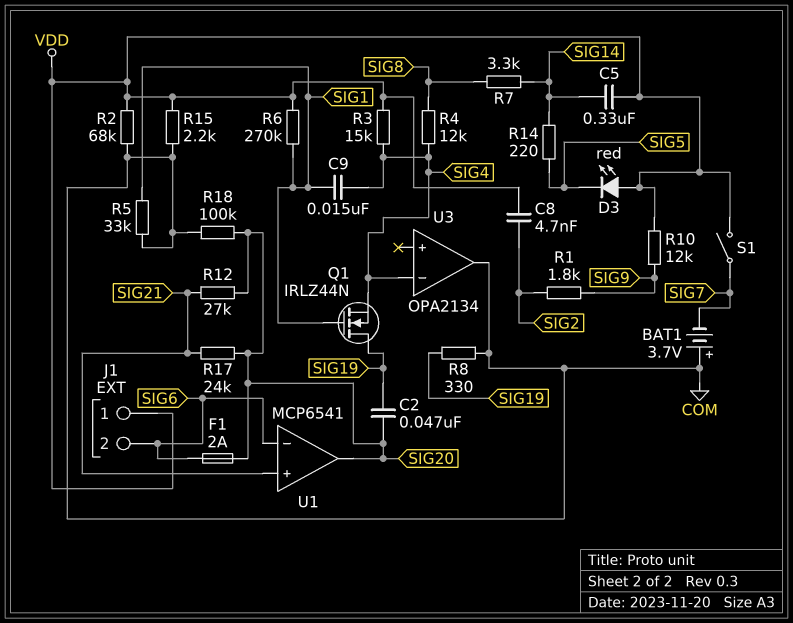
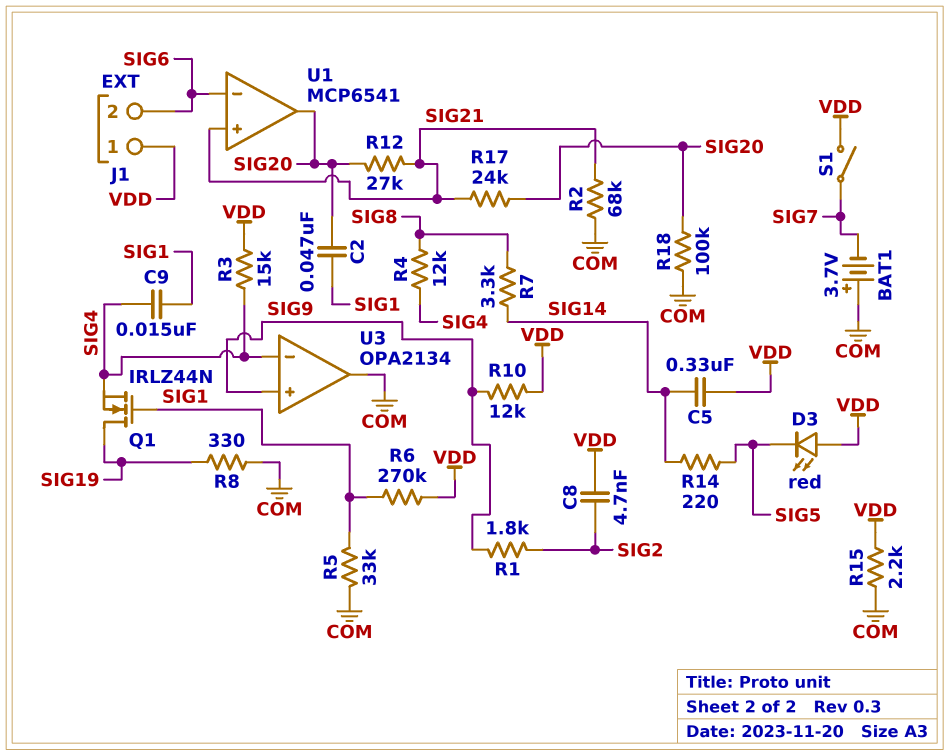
C2: 47nF (SIG19, SIG20) -> 47nF (SIG1, SIG20)
F1: 2A (SIG6, SIG20) -> none
R2: 68k (COM, VDD) -> 68k (COM, SIG21)
U3 pin in+: none -> SIG9

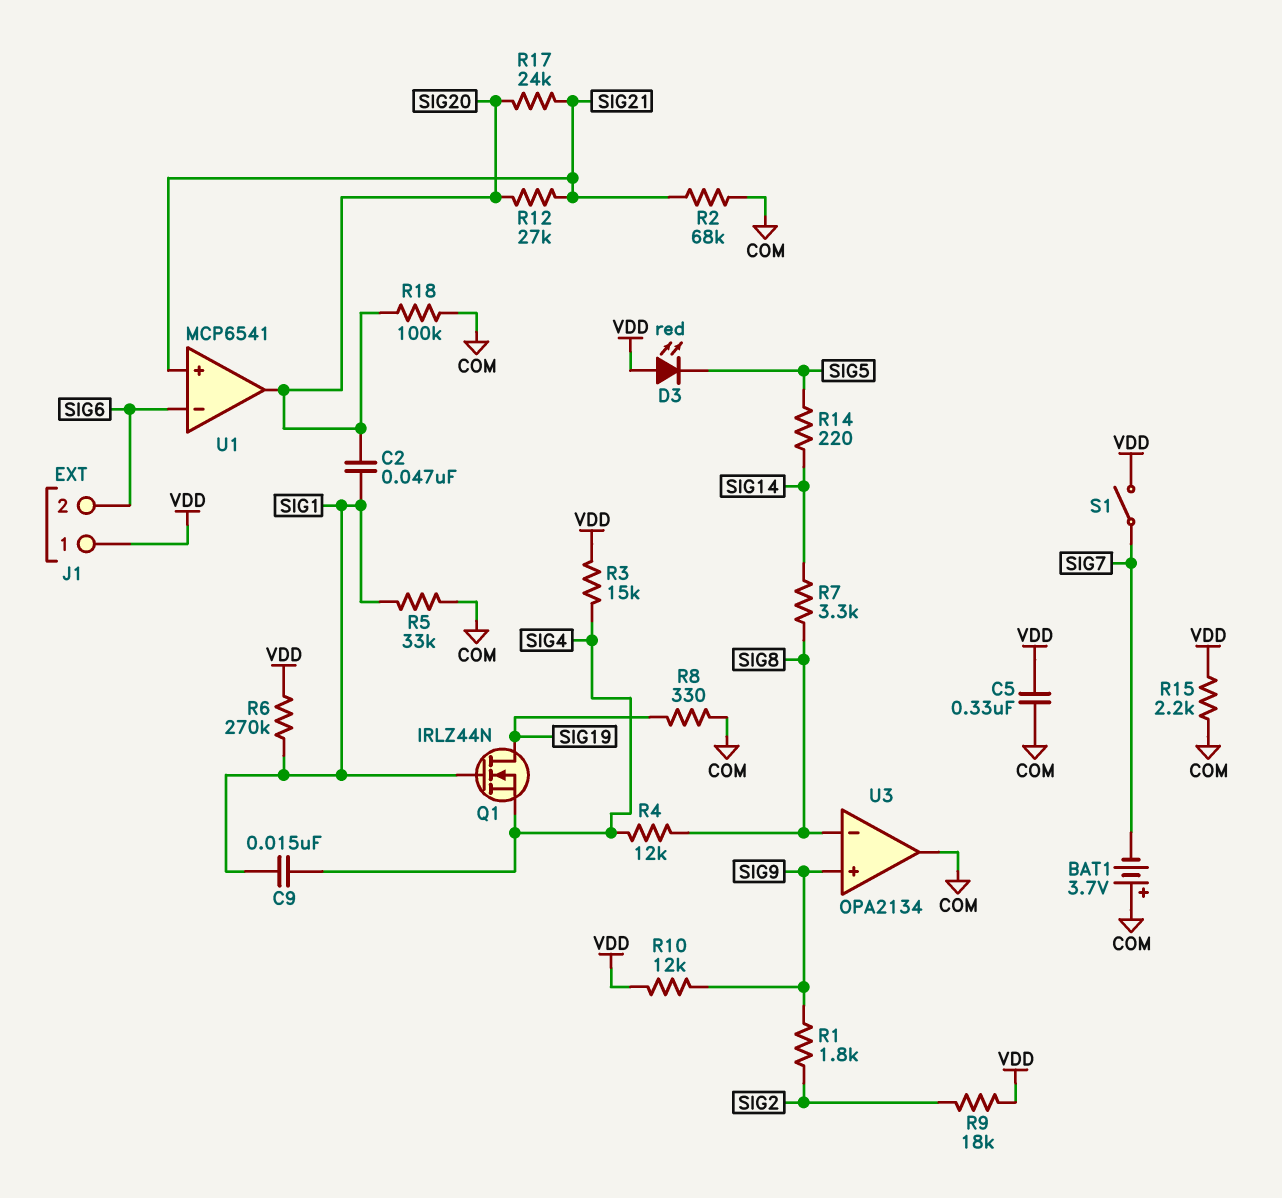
C5: 330nF (SIG14, VDD) -> 330nF (COM, VDD)
C8: 4.7nF (SIG2, VDD) -> none
R9: none -> 18k (SIG2, VDD)
U3 pin in-: SIG4 -> SIG8

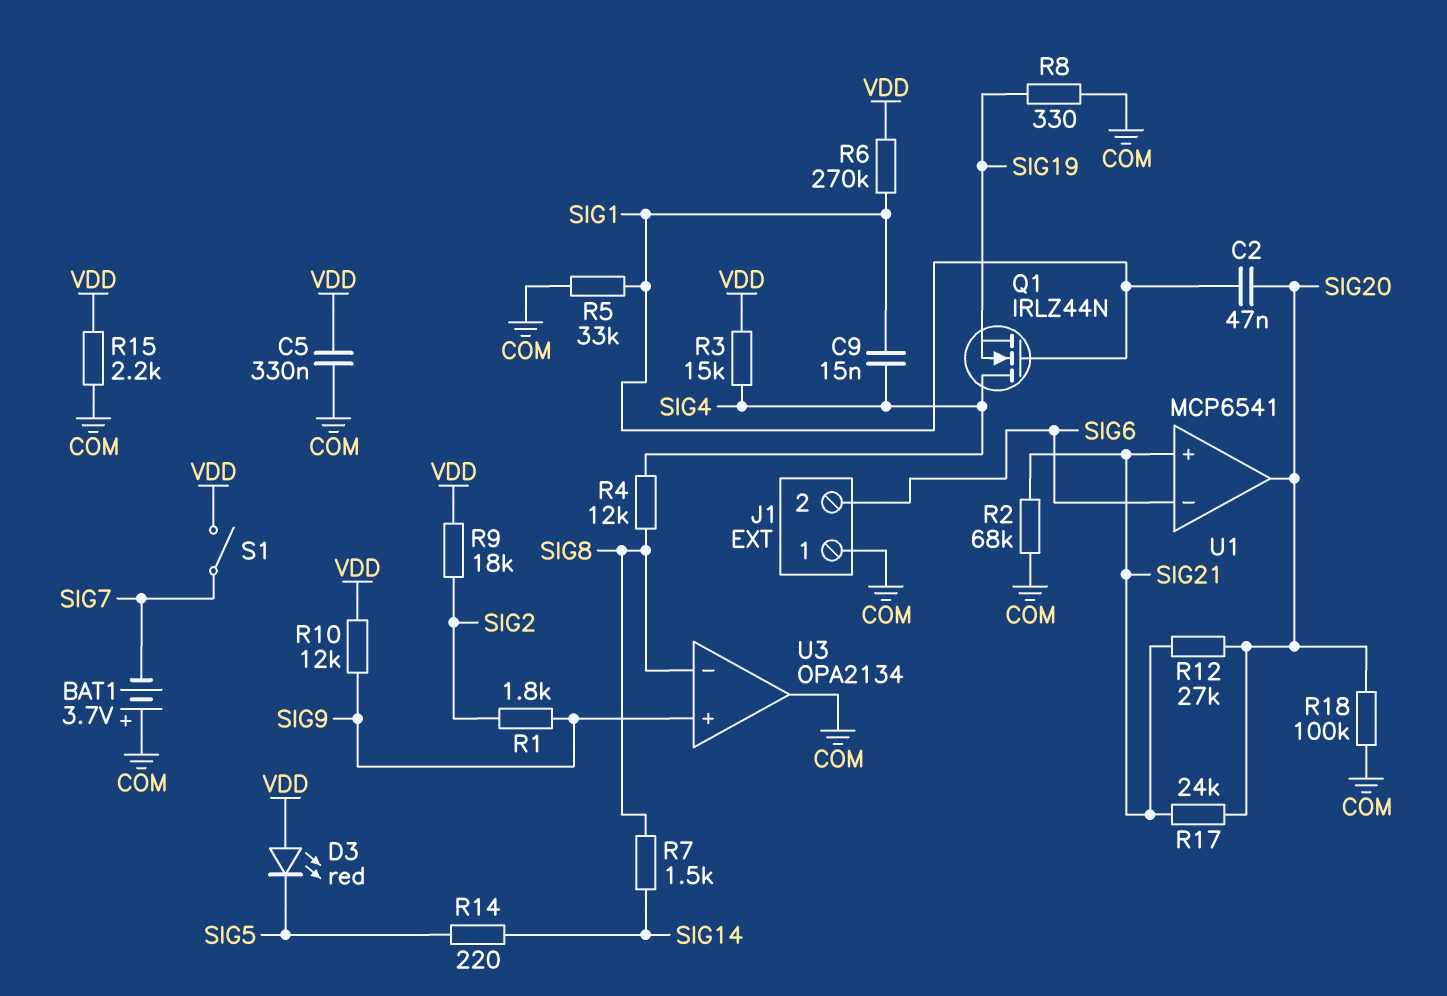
J1 pin 1: VDD -> COM
Q1: NMOS IRLZ44N (G SIG1, D SIG19, S SIG4) -> NMOS IRLZ44N (G SIG1, D SIG4, S SIG19)
R7: 3.3k (SIG8, SIG14) -> 1.5k (SIG8, SIG14)

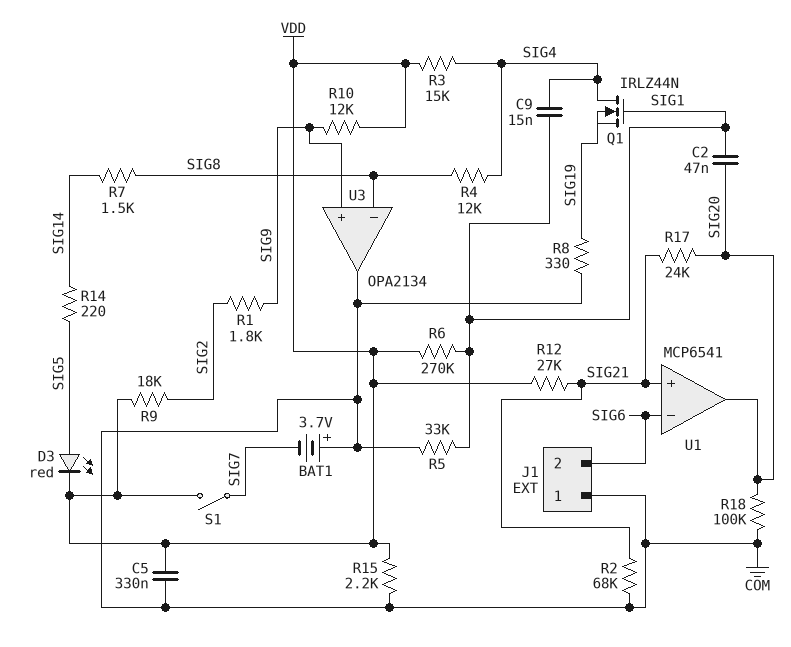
D3: LED red (A VDD, K SIG5) -> LED red (A SIG5, K VDD)
R12: 27k (SIG20, SIG21) -> 27k (SIG21, VDD)

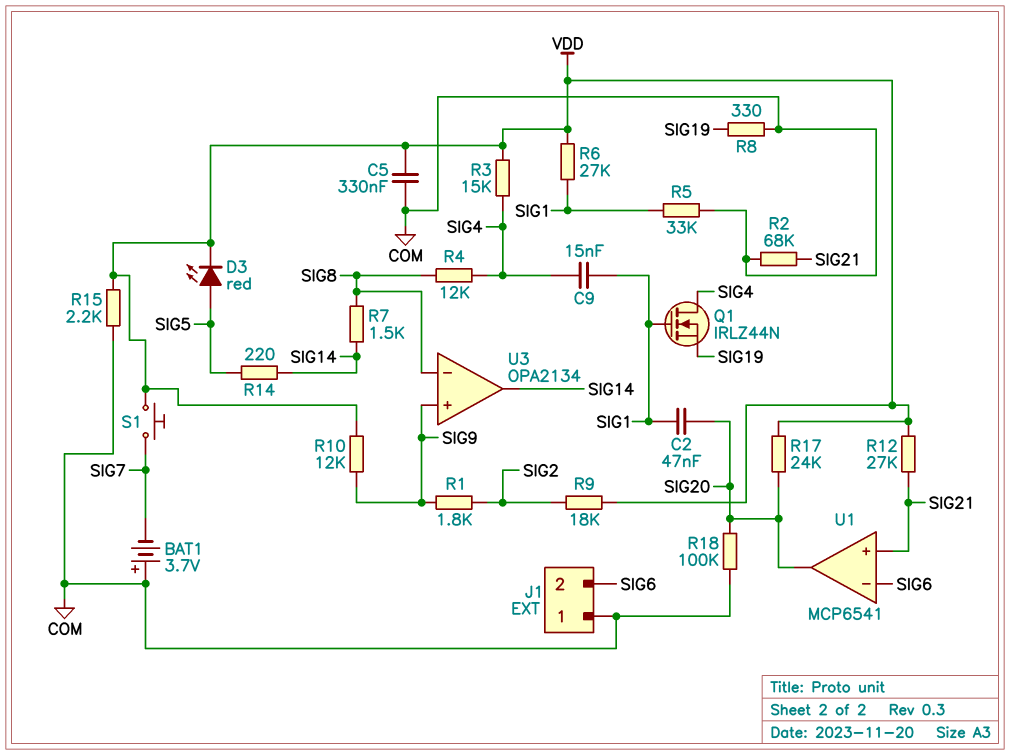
R6: 270k (SIG1, VDD) -> 27k (SIG1, VDD)
R17: 24k (SIG20, SIG21) -> 24k (SIG20, VDD)
S1: switch (SIG7, VDD) -> button (SIG7, VDD)
U3 pin out: COM -> SIG14

